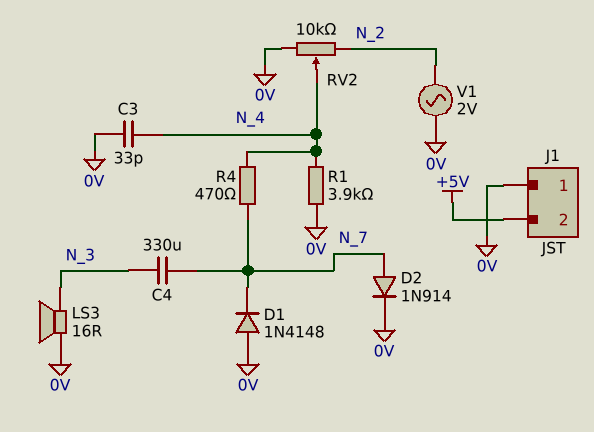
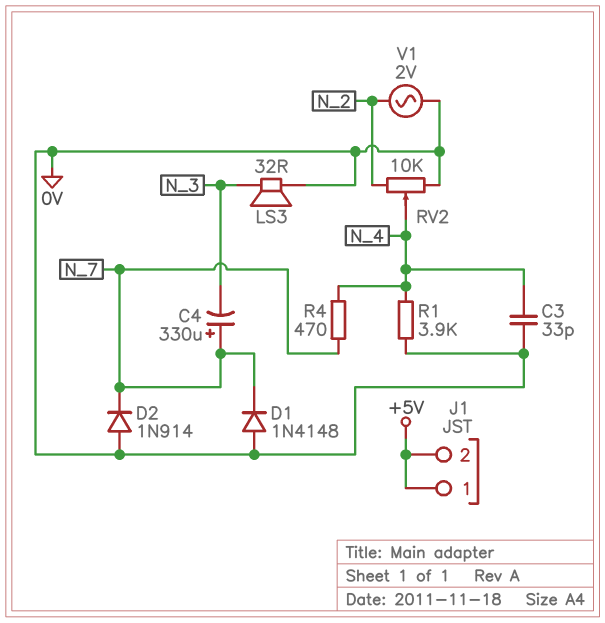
C4: 330uF (N_3, N_7) -> 330uF (plus N_7, minus N_3)
D2: diode 1N914 (A N_7, K 0V) -> diode 1N914 (A 0V, K N_7)
J1 pin 1: 0V -> +5V
LS3: speaker 16R (0V, N_3) -> speaker 32R (0V, N_3)

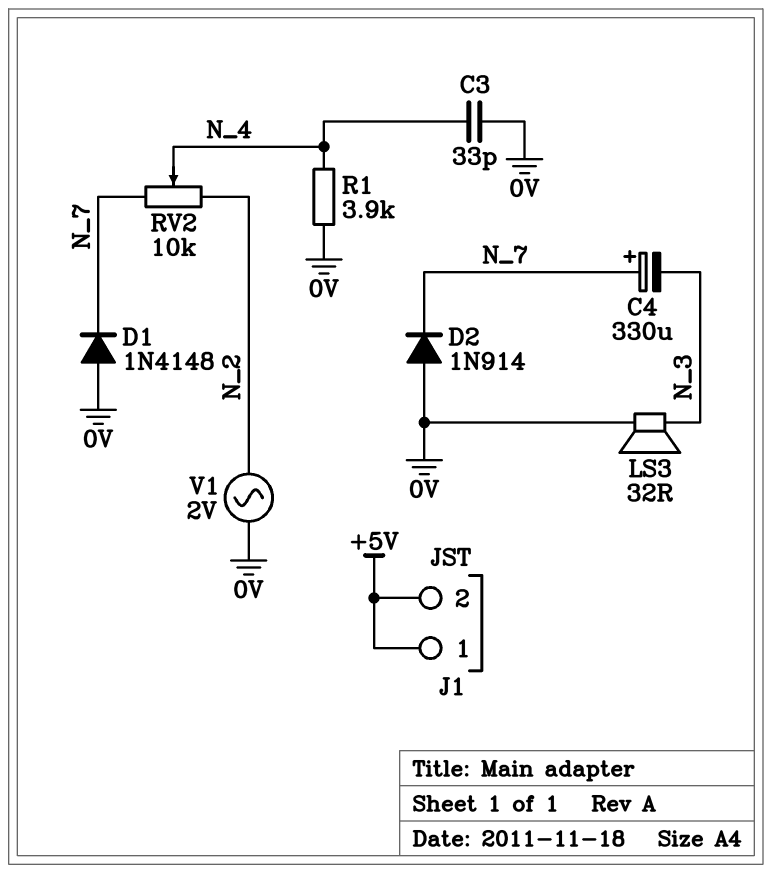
R4: 470 (N_4, N_7) -> none
RV2: 10k (0V, N_2, wiper N_4) -> 10k (N_2, N_7, wiper N_4)

